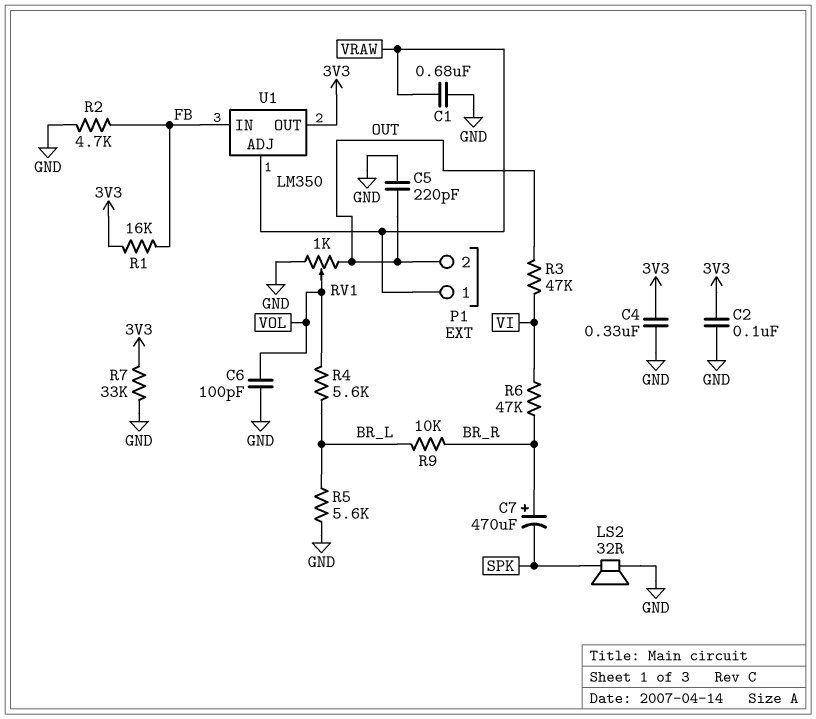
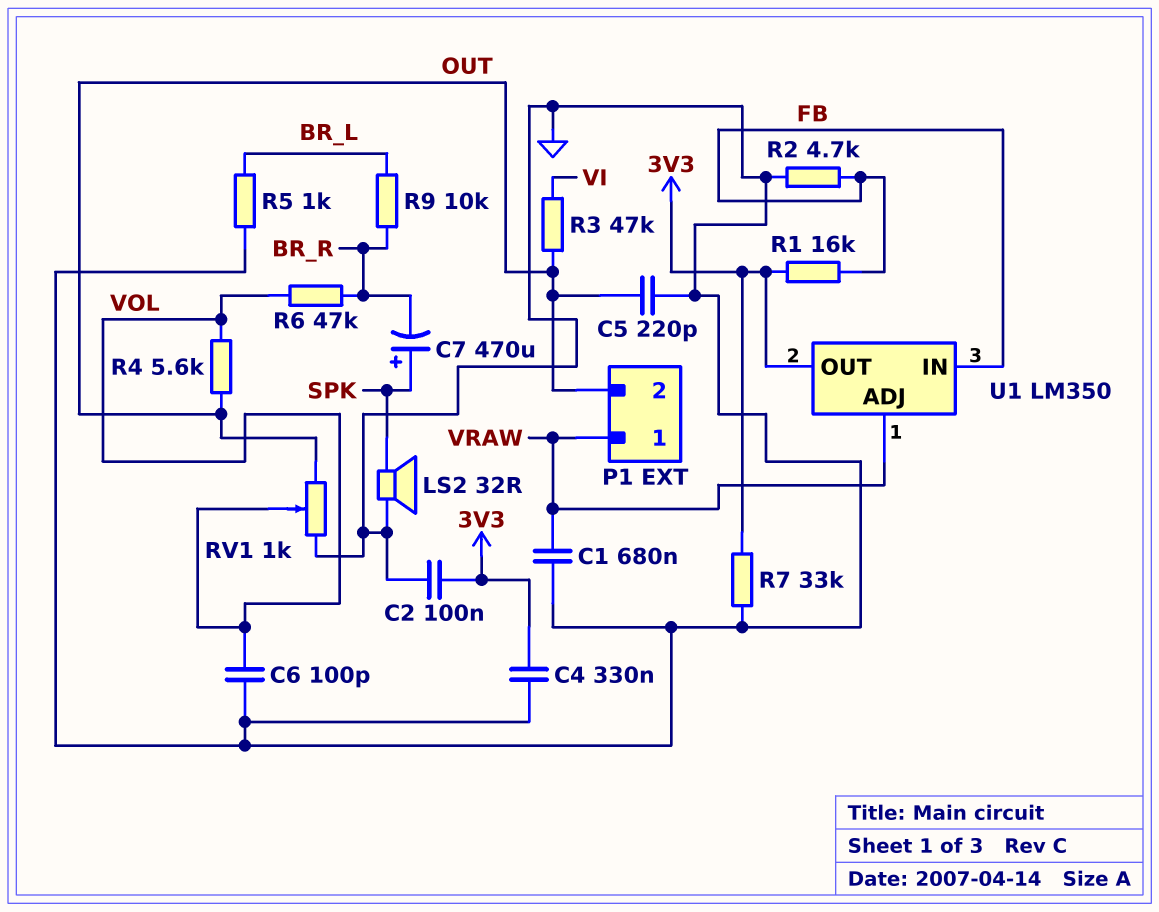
C7: 470uF (plus BR_R, minus SPK) -> 470uF (plus SPK, minus BR_R)
R4: 5.6k (BR_L, VOL) -> 5.6k (OUT, VOL)
R5: 5.6k (BR_L, GND) -> 1k (BR_L, GND)
R6: 47k (BR_R, VI) -> 47k (BR_R, VOL)

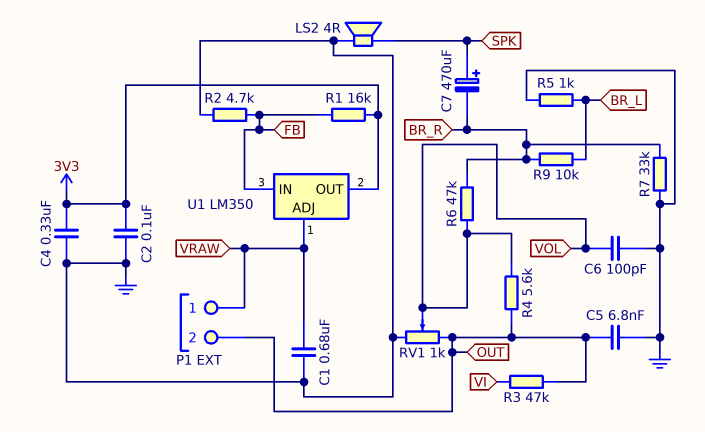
C5: 220pF (GND, OUT) -> 6.8nF (GND, OUT)
LS2: speaker 32R (GND, SPK) -> speaker 4R (GND, SPK)
R7: 33k (3V3, GND) -> 33k (BR_R, GND)

